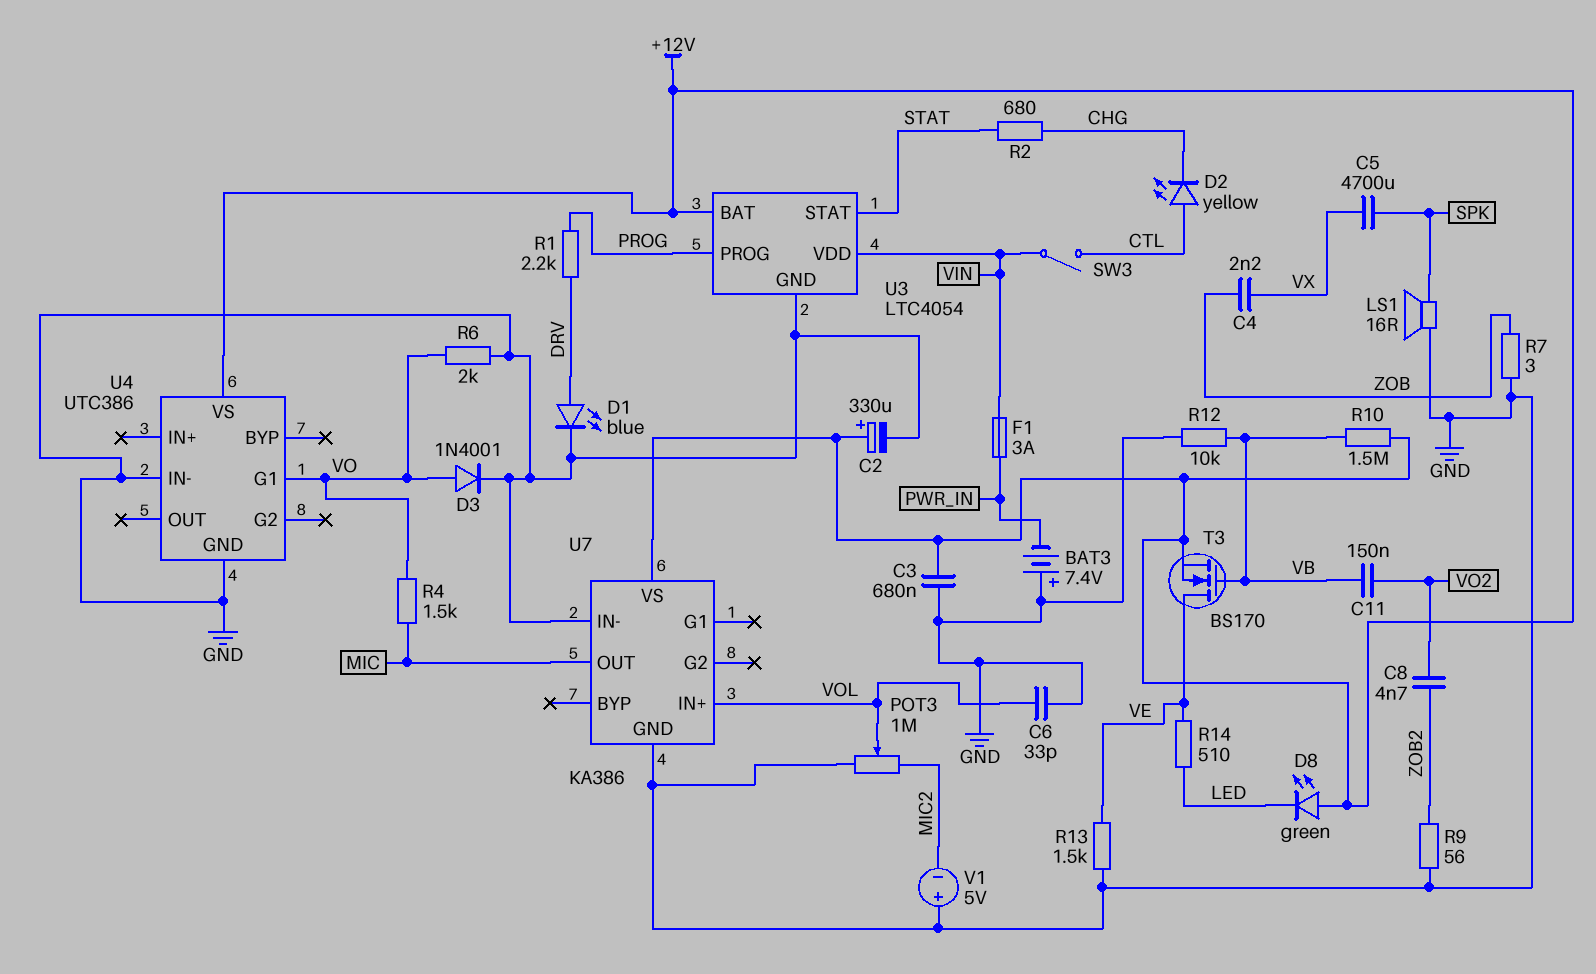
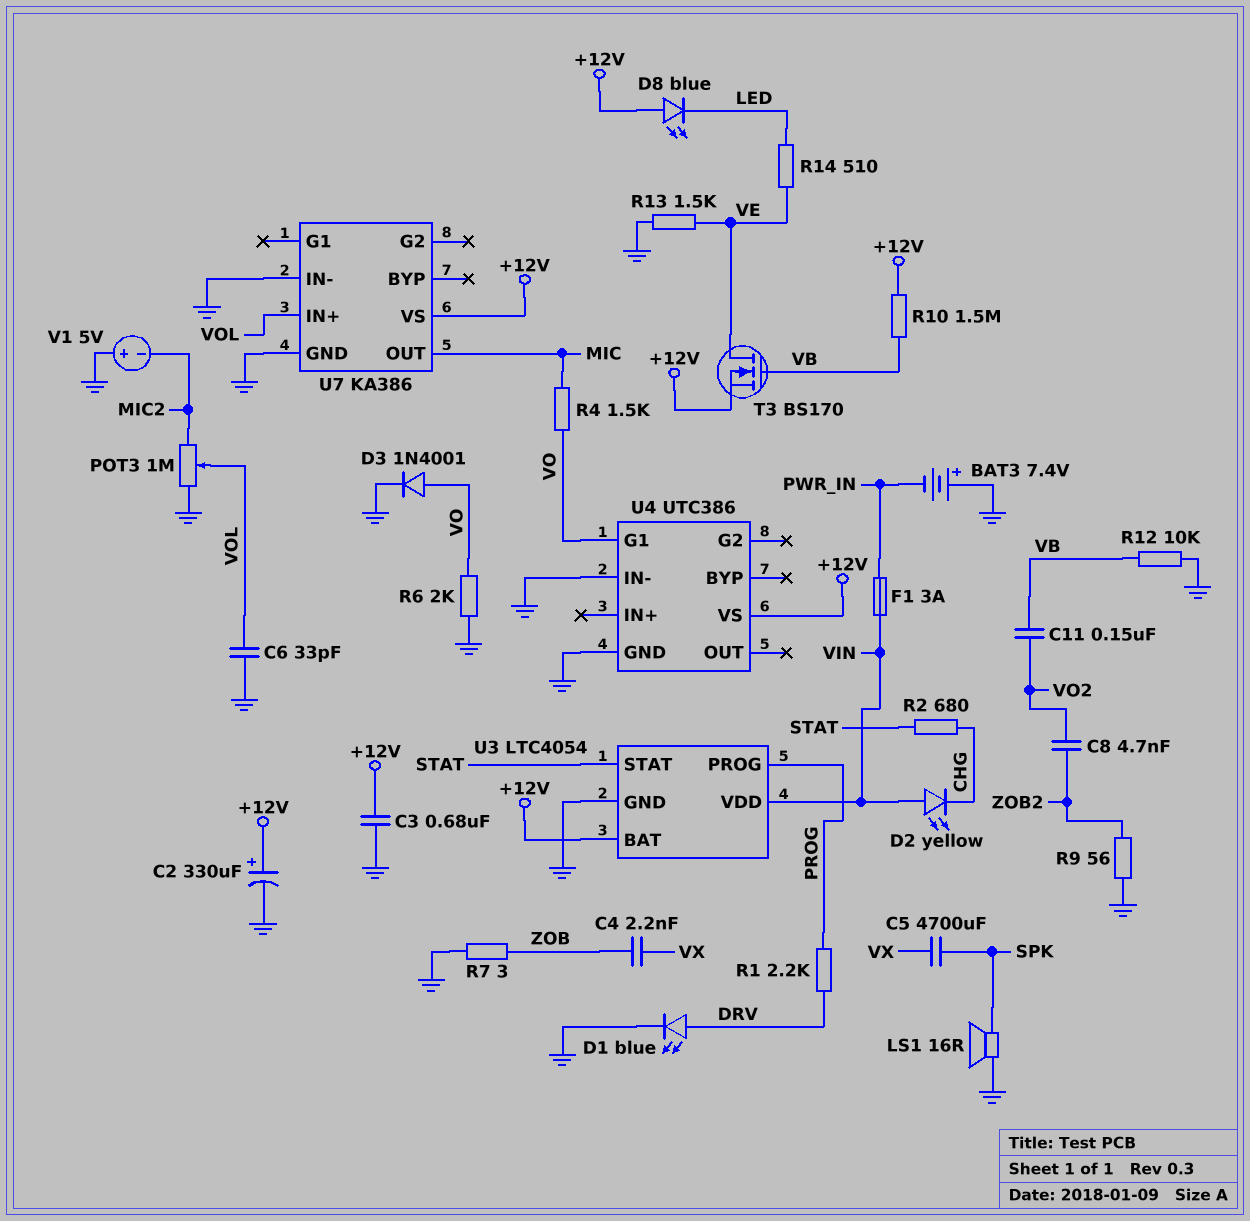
D2: LED yellow (A CTL, K CHG) -> LED yellow (A VIN, K CHG)
D8: LED green (A +12V, K LED) -> LED blue (A +12V, K LED)
SW3: switch (CTL, VIN) -> none

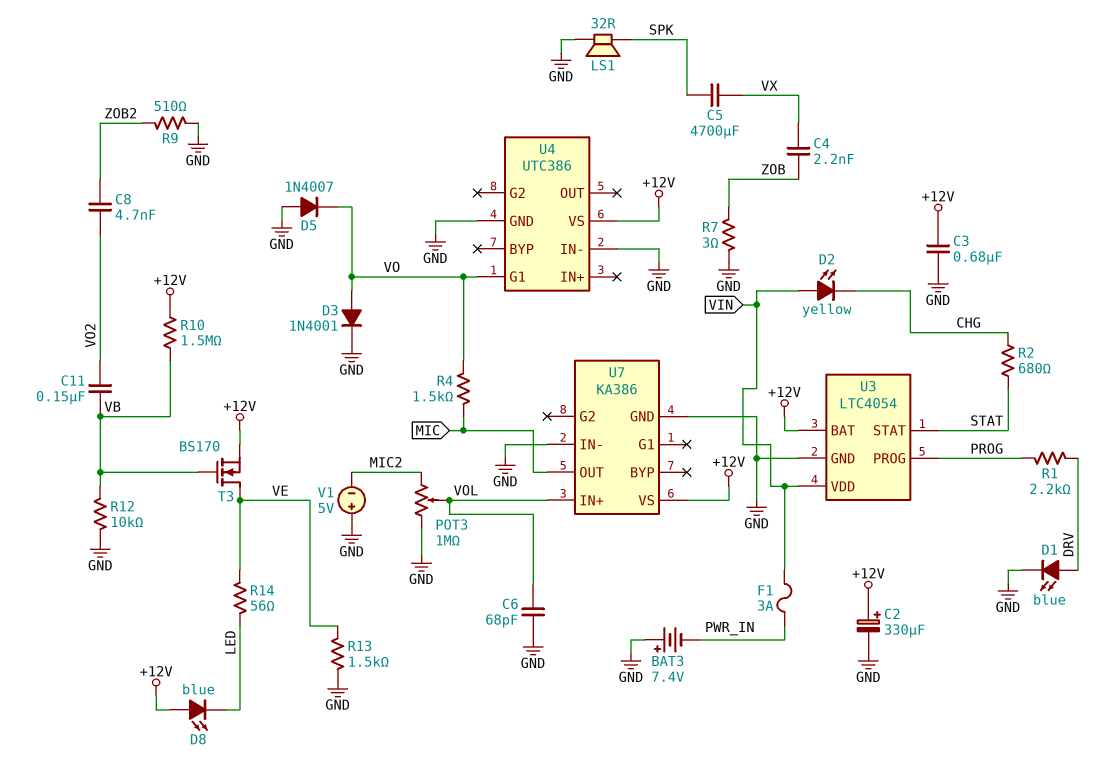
C6: 33pF (GND, VOL) -> 68pF (GND, VOL)
D5: none -> diode 1N4007 (A GND, K VO)
LS1: speaker 16R (GND, SPK) -> speaker 32R (GND, SPK)
R6: 2k (GND, VO) -> none
R9: 56 (GND, ZOB2) -> 510 (GND, ZOB2)
R14: 510 (LED, VE) -> 56 (LED, VE)

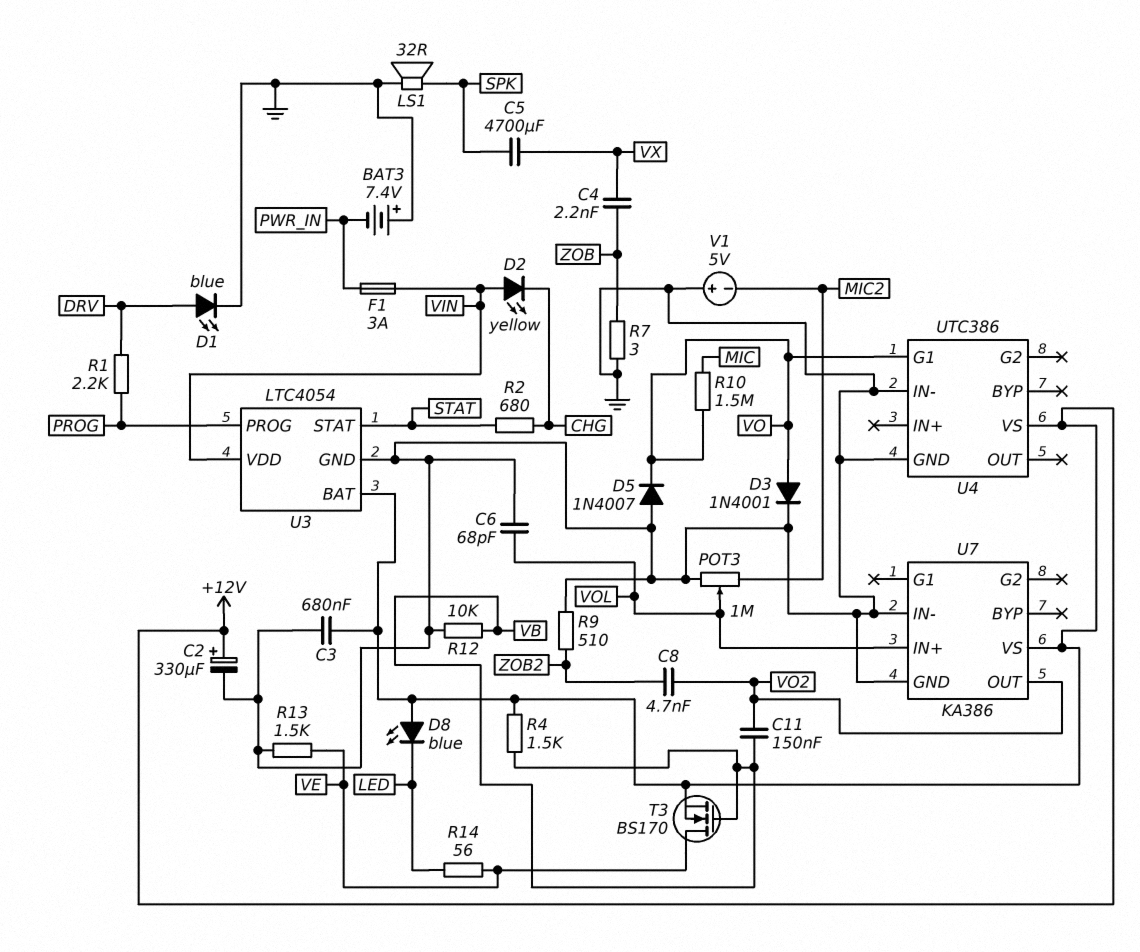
R4: 1.5k (MIC, VO) -> 1.5k (+12V, VB)
R10: 1.5M (+12V, VB) -> 1.5M (MIC, VO)
U7 pin OUT: MIC -> VO2

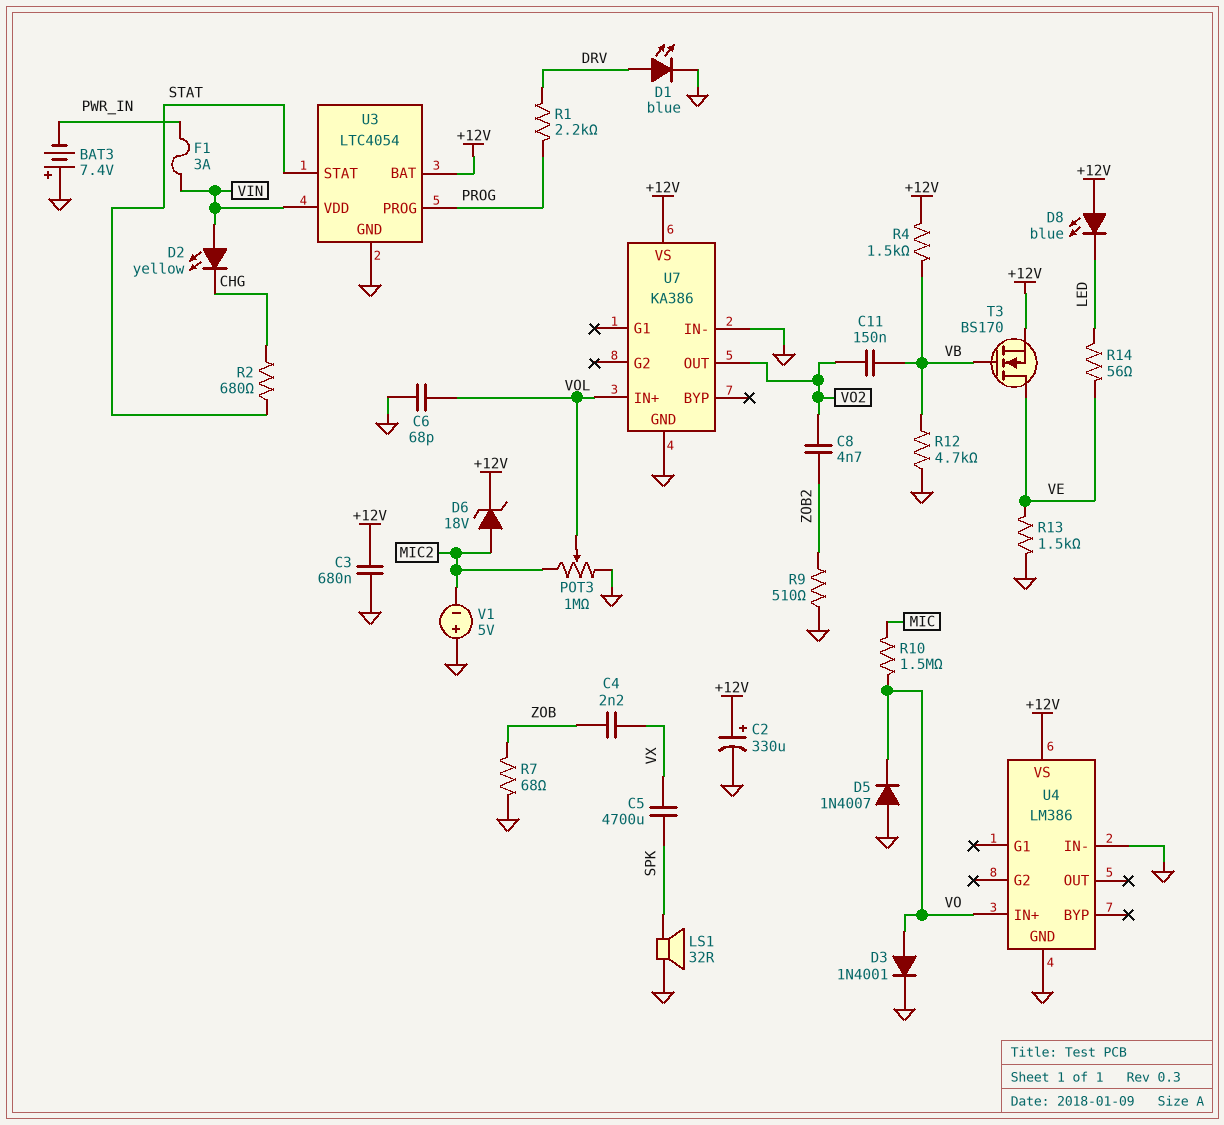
D6: none -> zener 18V (A MIC2, K +12V)
R7: 3 (GND, ZOB) -> 68 (GND, ZOB)
R12: 10k (GND, VB) -> 4.7k (GND, VB)
U4: UTC386 -> LM386
U4 pin G1: VO -> none
U4 pin IN+: none -> VO

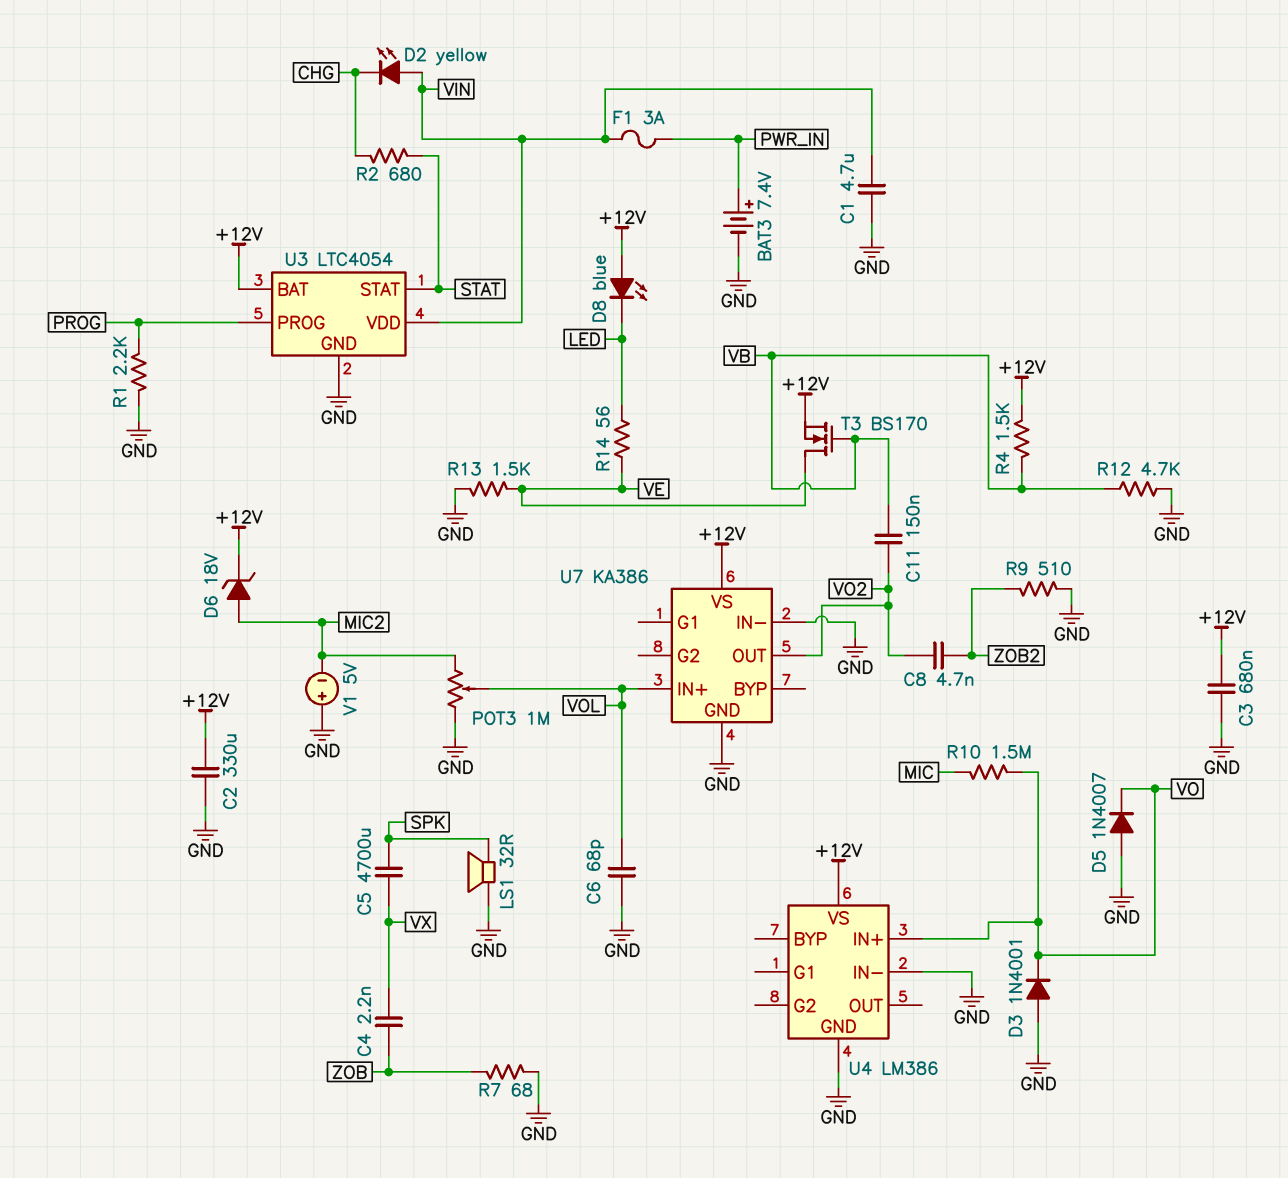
BAT3: 7.4V (plus GND, minus PWR_IN) -> 7.4V (plus PWR_IN, minus GND)
C1: none -> 4.7uF (GND, VIN)
C2: 330uF (plus +12V, minus GND) -> 330uF (+12V, GND)
D1: LED blue (A DRV, K GND) -> none
D3: diode 1N4001 (A VO, K GND) -> diode 1N4001 (A GND, K VO)
R1: 2.2k (DRV, PROG) -> 2.2k (GND, PROG)

